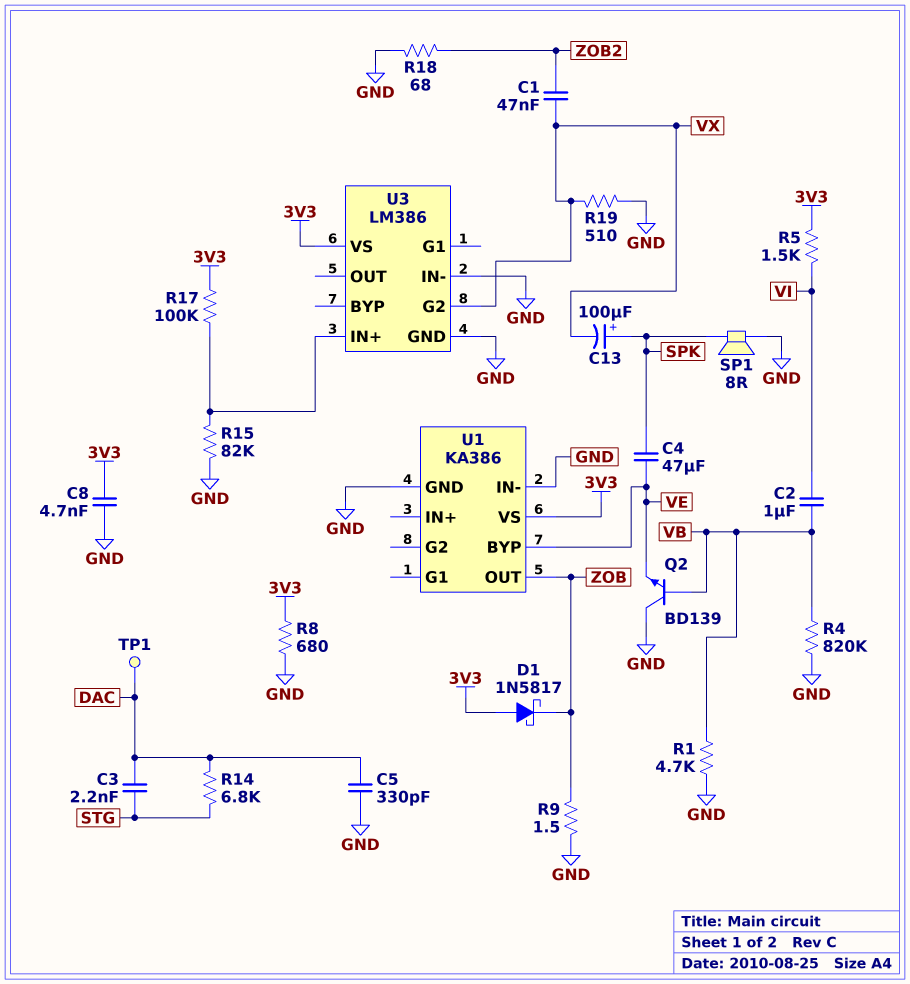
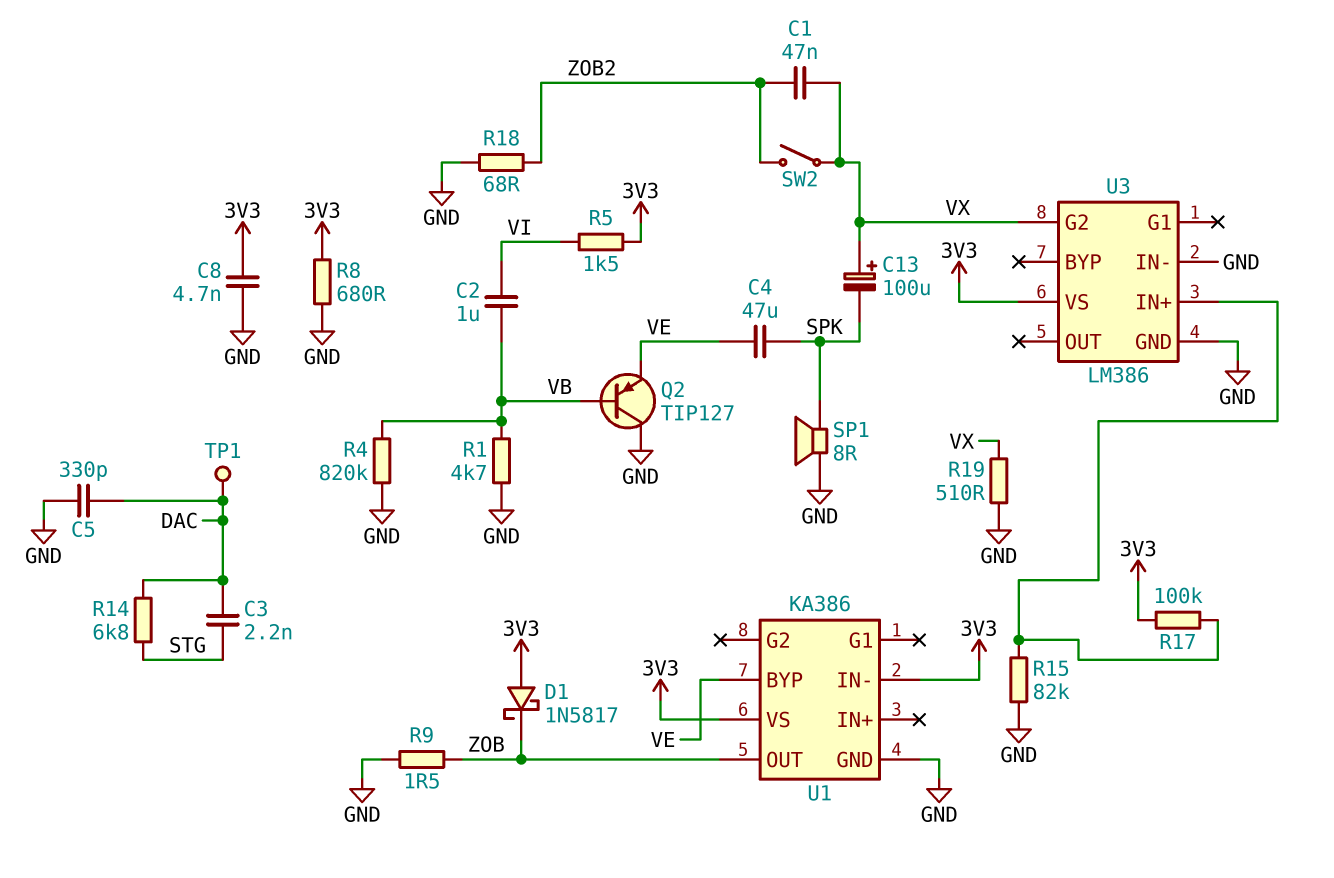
C13: 100uF (plus SPK, minus VX) -> 100uF (plus VX, minus SPK)
Q2: NPN BD139 (B VB, C GND, E VE) -> PNP TIP127 (B VB, C GND, E VE)
SW2: none -> switch (VX, ZOB2)
U1 pin IN-: GND -> 3V3

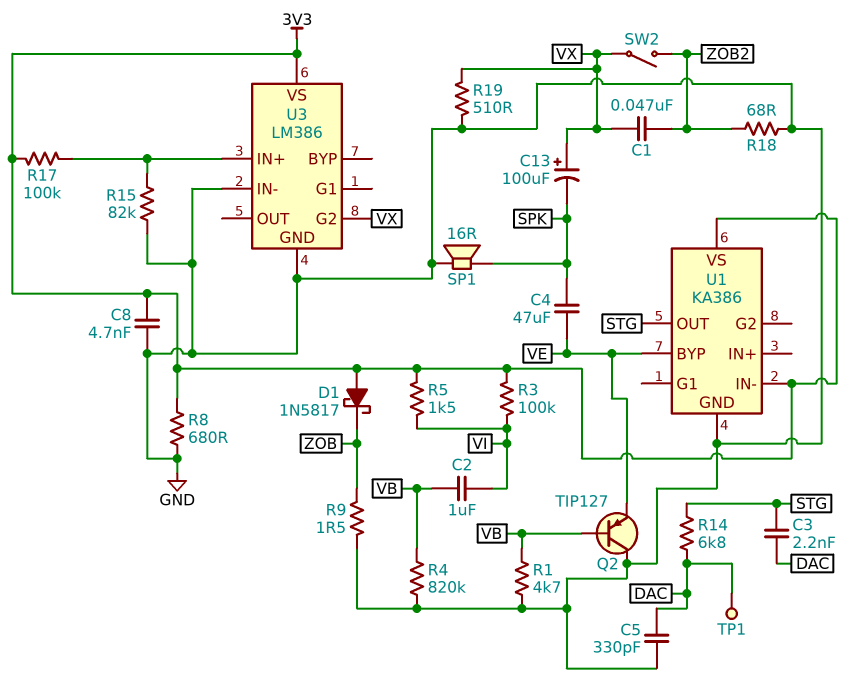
R3: none -> 100k (3V3, VI)
SP1: speaker 8R (GND, SPK) -> speaker 16R (GND, SPK)
U1 pin OUT: ZOB -> STG

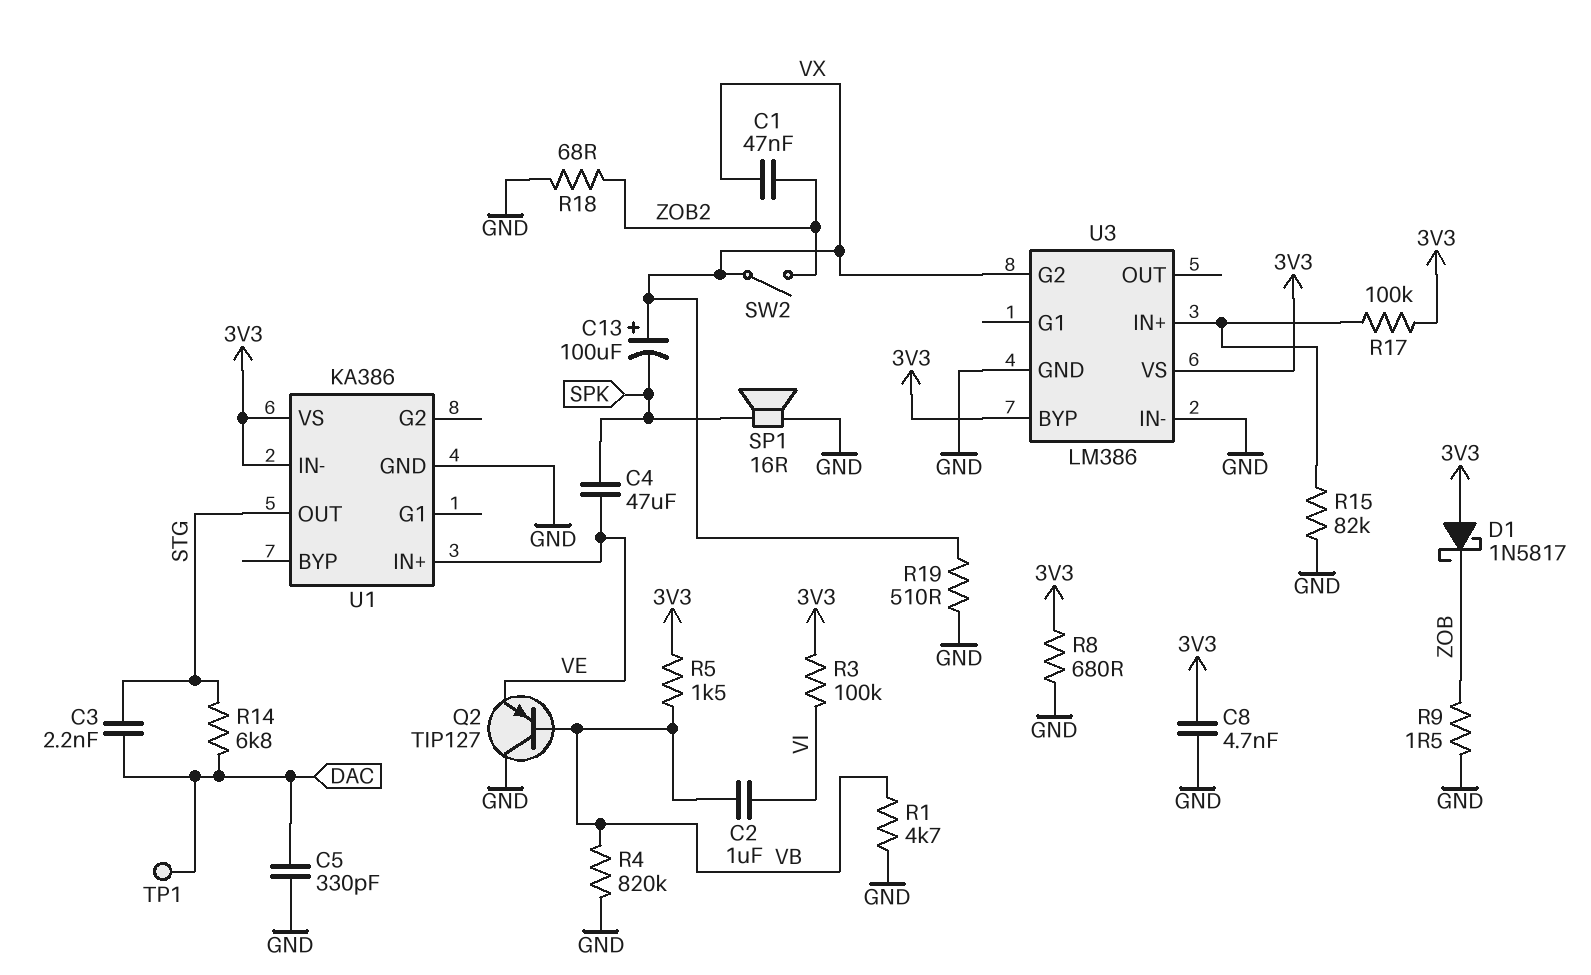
R5: 1.5k (3V3, VI) -> 1.5k (3V3, VB)
U1 pin BYP: VE -> none
U1 pin IN+: none -> VE
U3 pin BYP: none -> 3V3

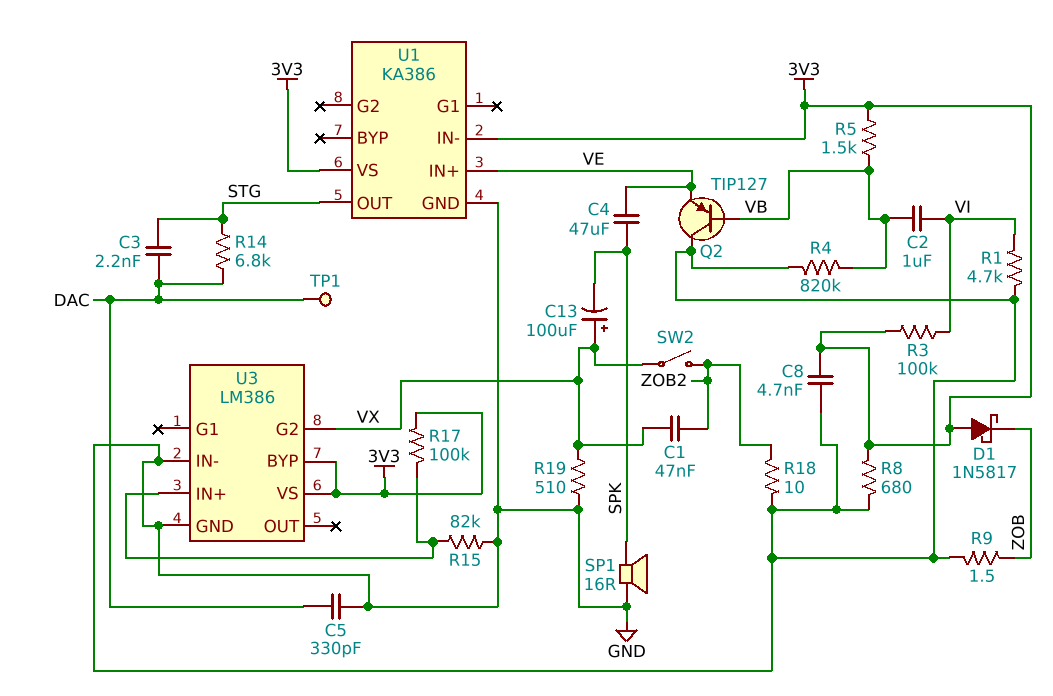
R1: 4.7k (GND, VB) -> 4.7k (GND, VI)
R18: 68 (GND, ZOB2) -> 10 (GND, ZOB2)

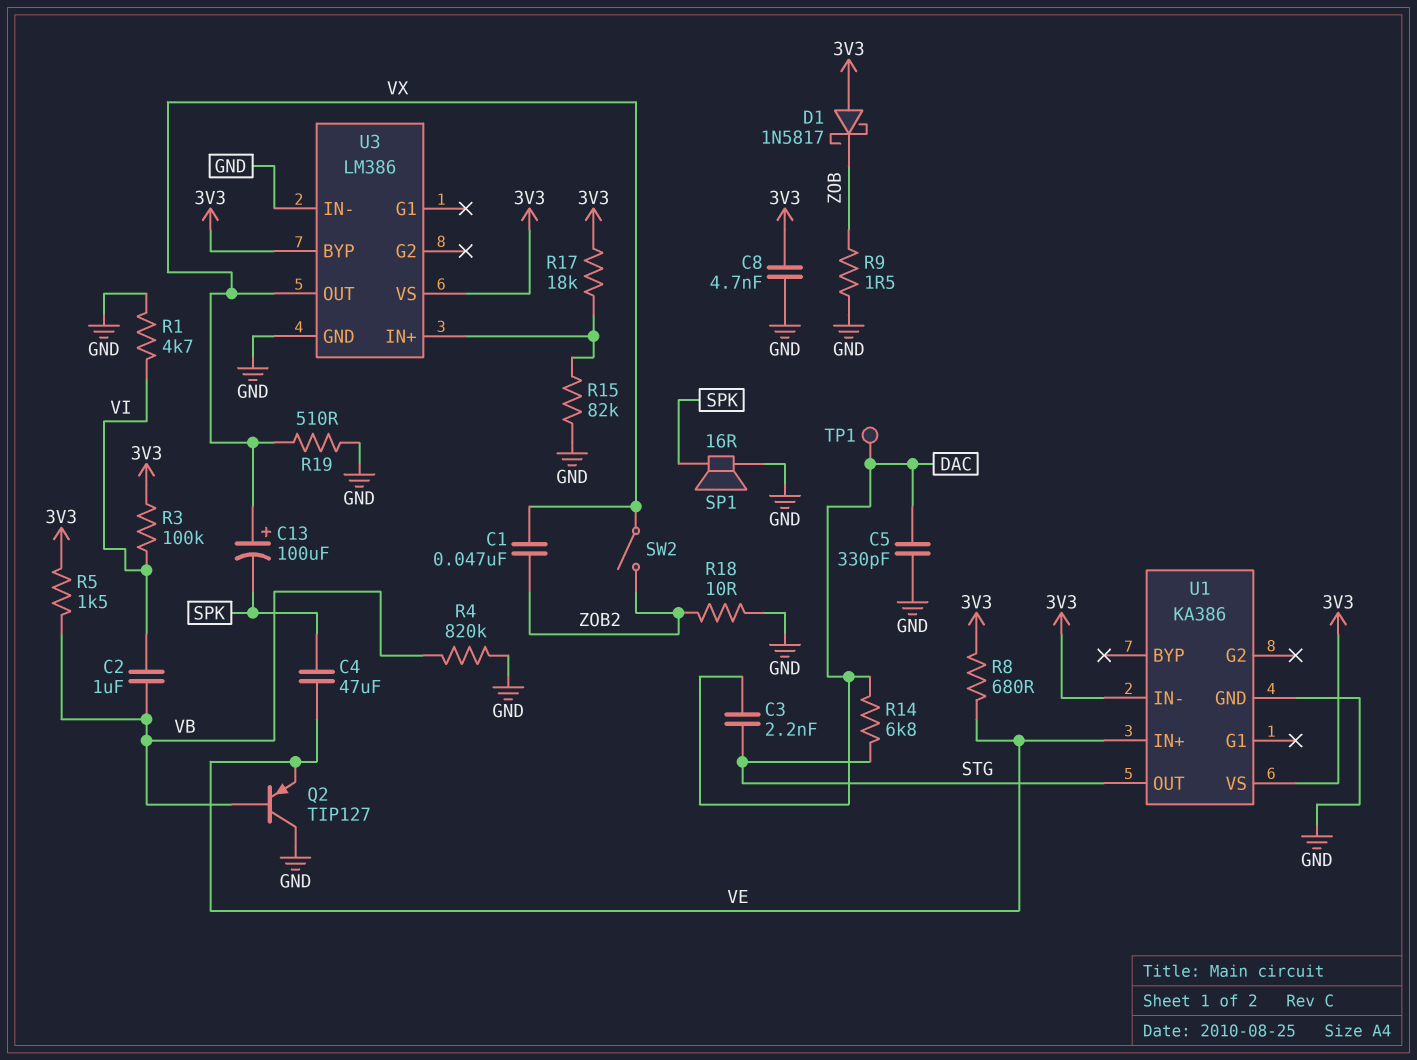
R8: 680 (3V3, GND) -> 680 (3V3, VE)
R17: 100k (3V3, U3/IN+) -> 18k (3V3, U3/IN+)
U3 pin G2: VX -> none
U3 pin OUT: none -> VX

